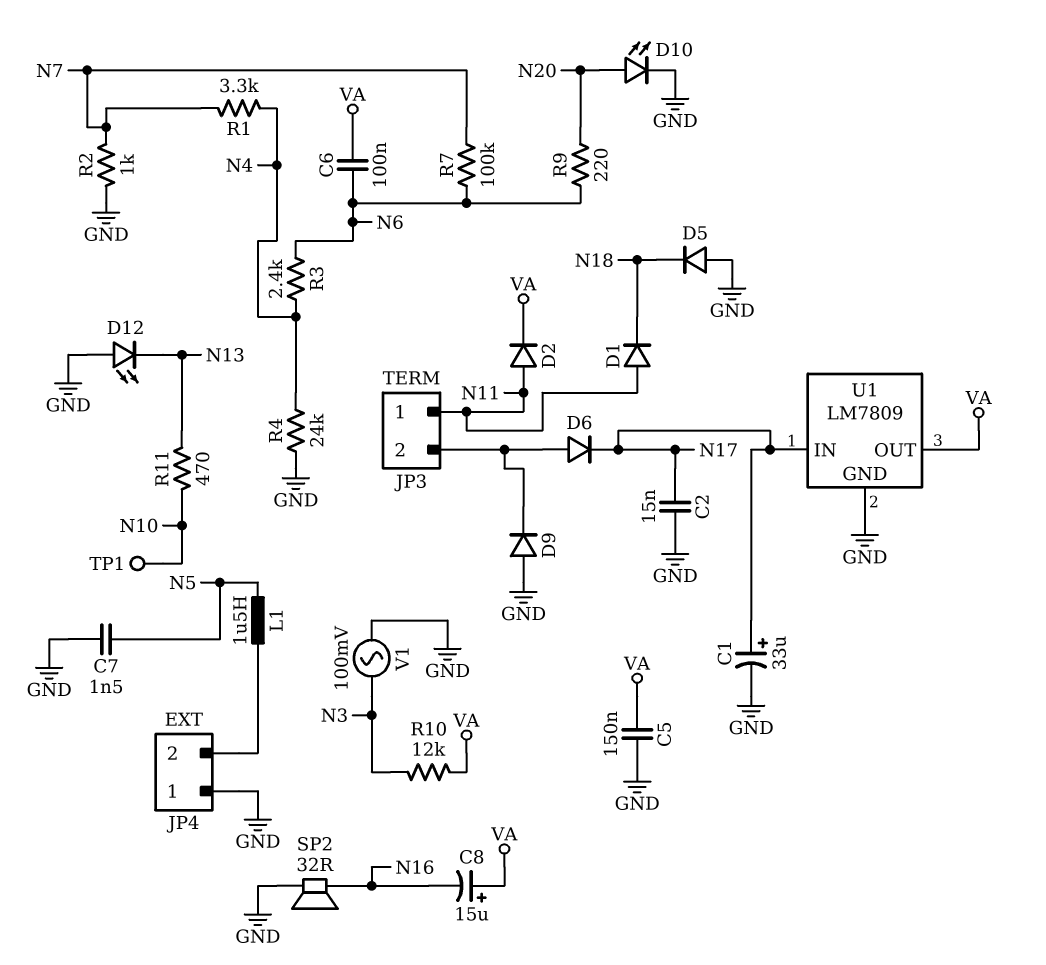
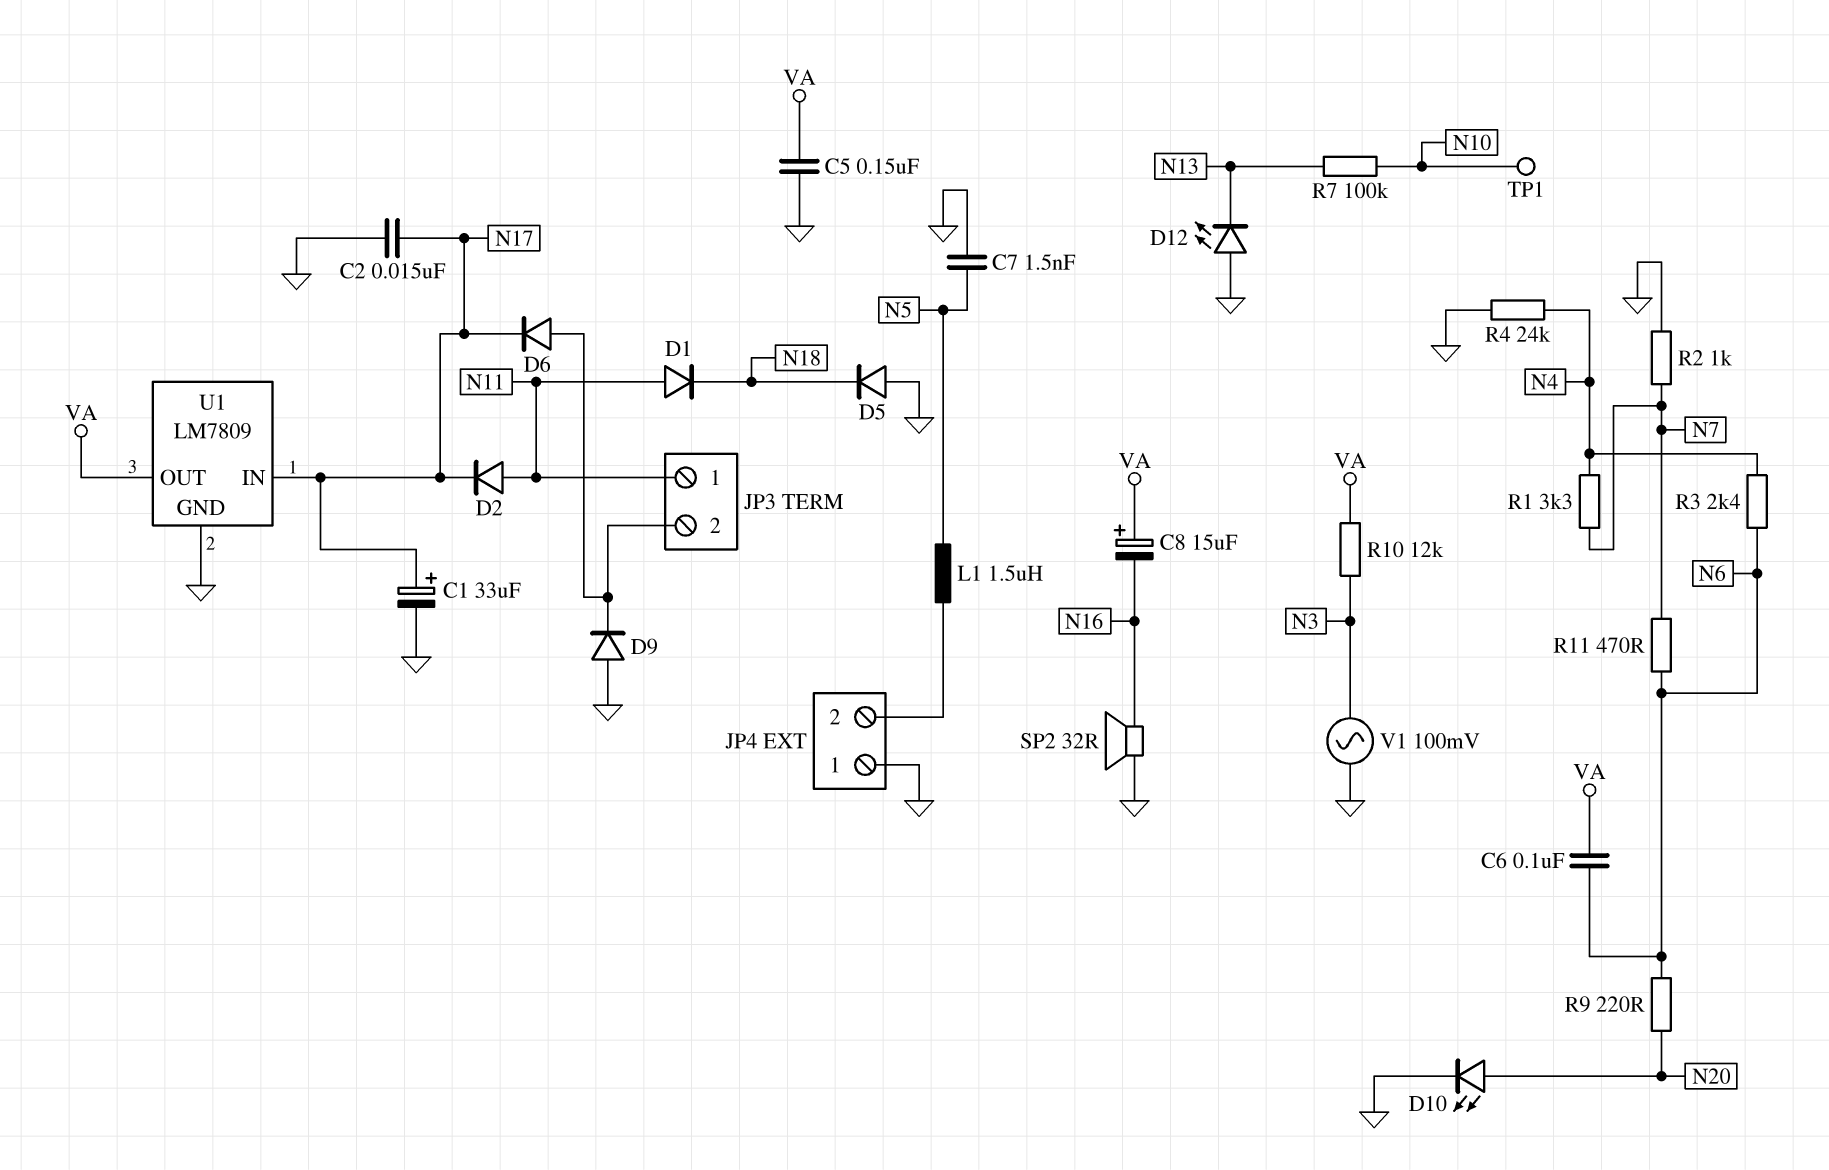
D2: diode (A N11, K VA) -> diode (A N11, K N17)
R7: 100k (N6, N7) -> 100k (N10, N13)
R11: 470 (N10, N13) -> 470 (N6, N7)

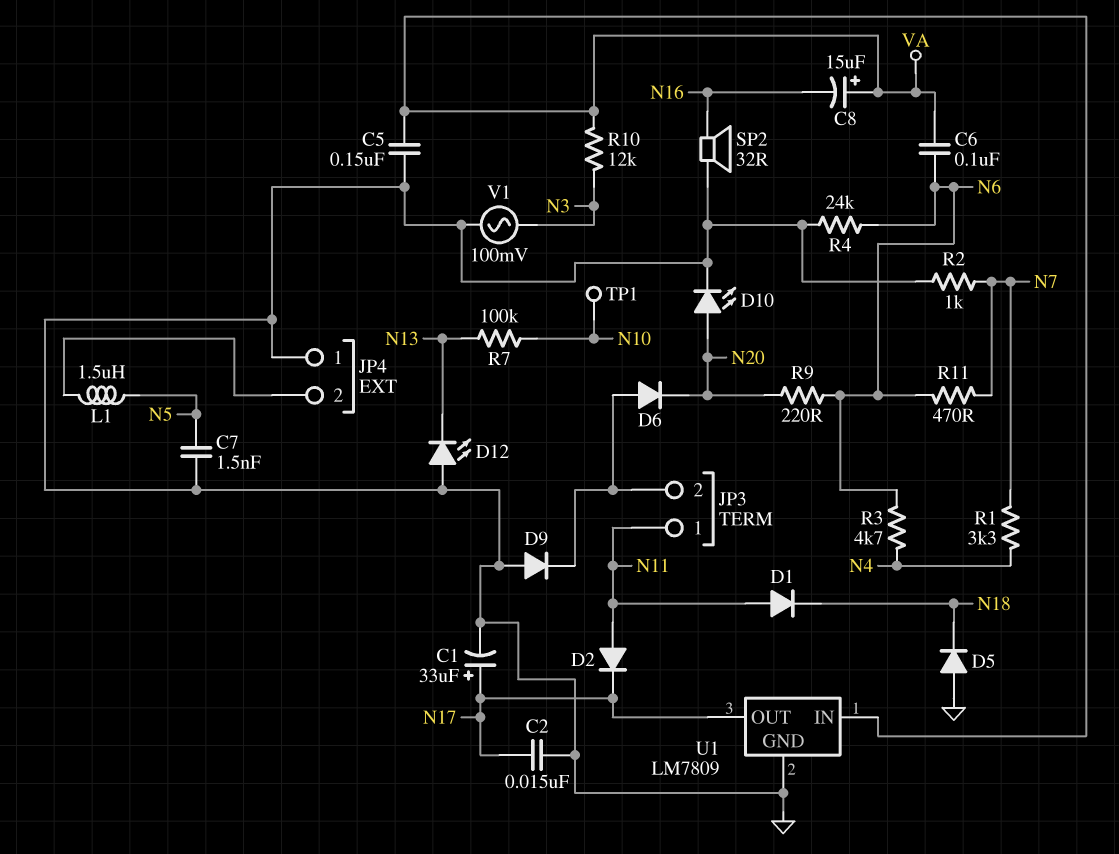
D6: diode (A JP3/2, K N17) -> diode (A JP3/2, K N20)
R3: 2.4k (N4, N6) -> 4.7k (N4, N6)
R4: 24k (GND, N4) -> 24k (GND, N6)
U1 pin IN: N17 -> VA
U1 pin OUT: VA -> N17

